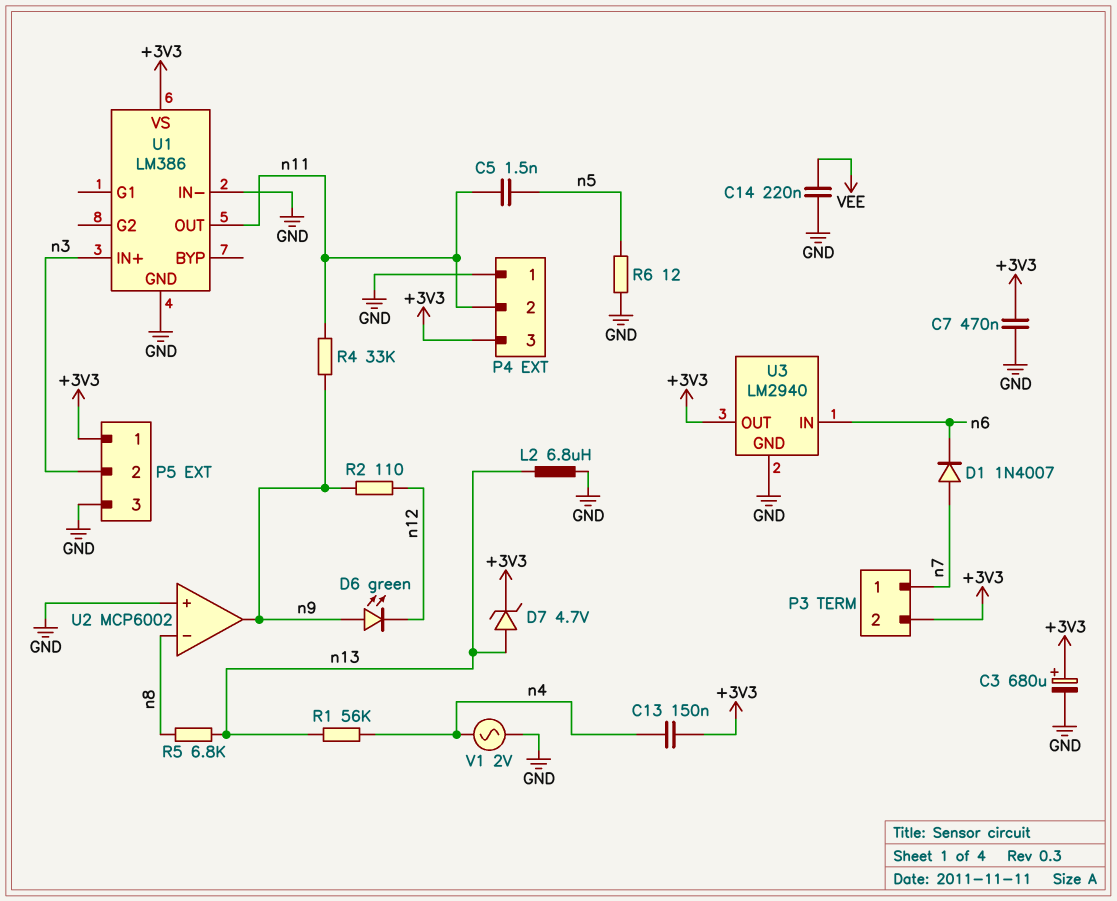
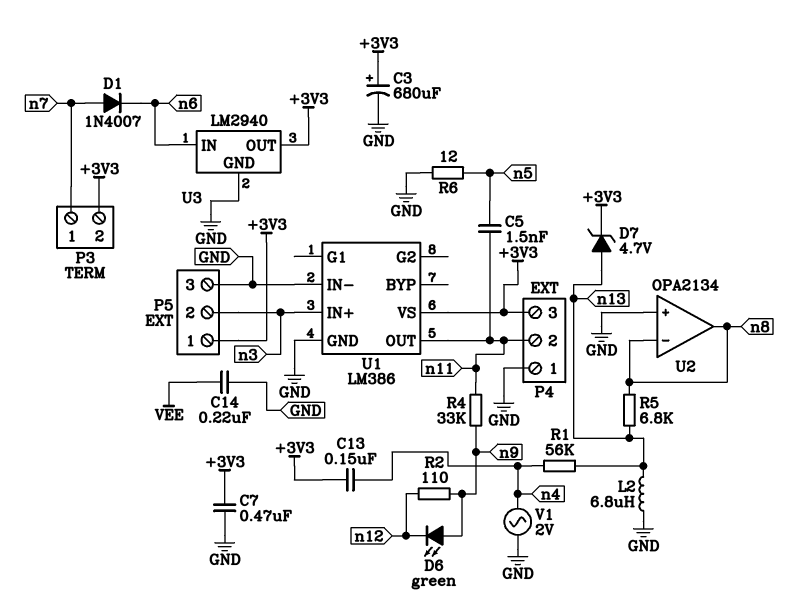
U2: MCP6002 -> OPA2134
U2 pin out: n9 -> n8

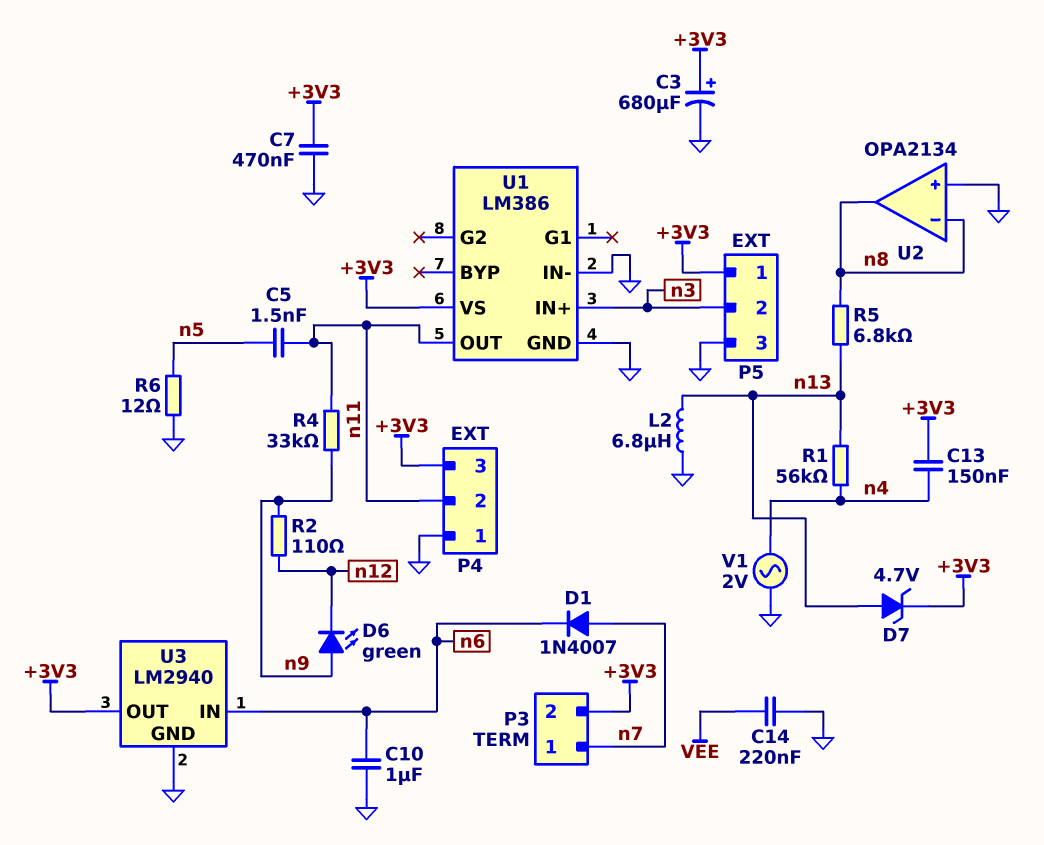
C10: none -> 1uF (GND, n6)

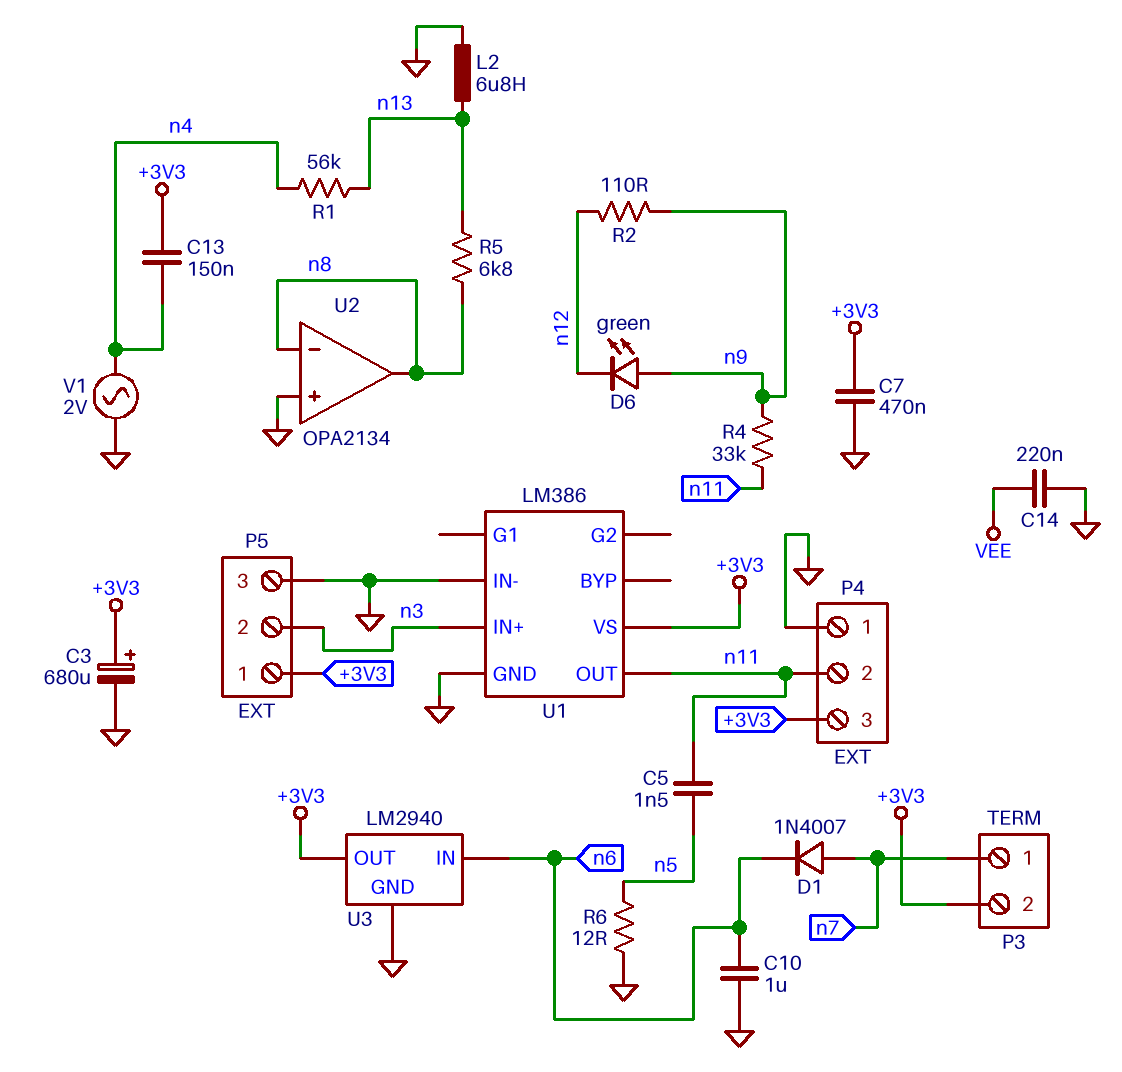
D7: zener 4.7V (A n13, K +3V3) -> none

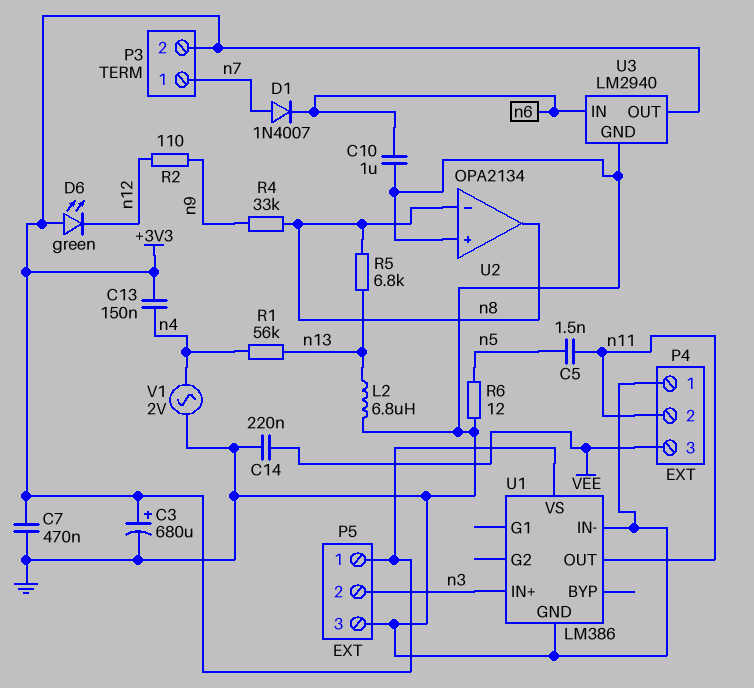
D6: LED green (A n9, K n12) -> LED green (A +3V3, K n12)
P4 pin 3: +3V3 -> VEE
R4: 33k (n9, n11) -> 33k (n8, n9)

